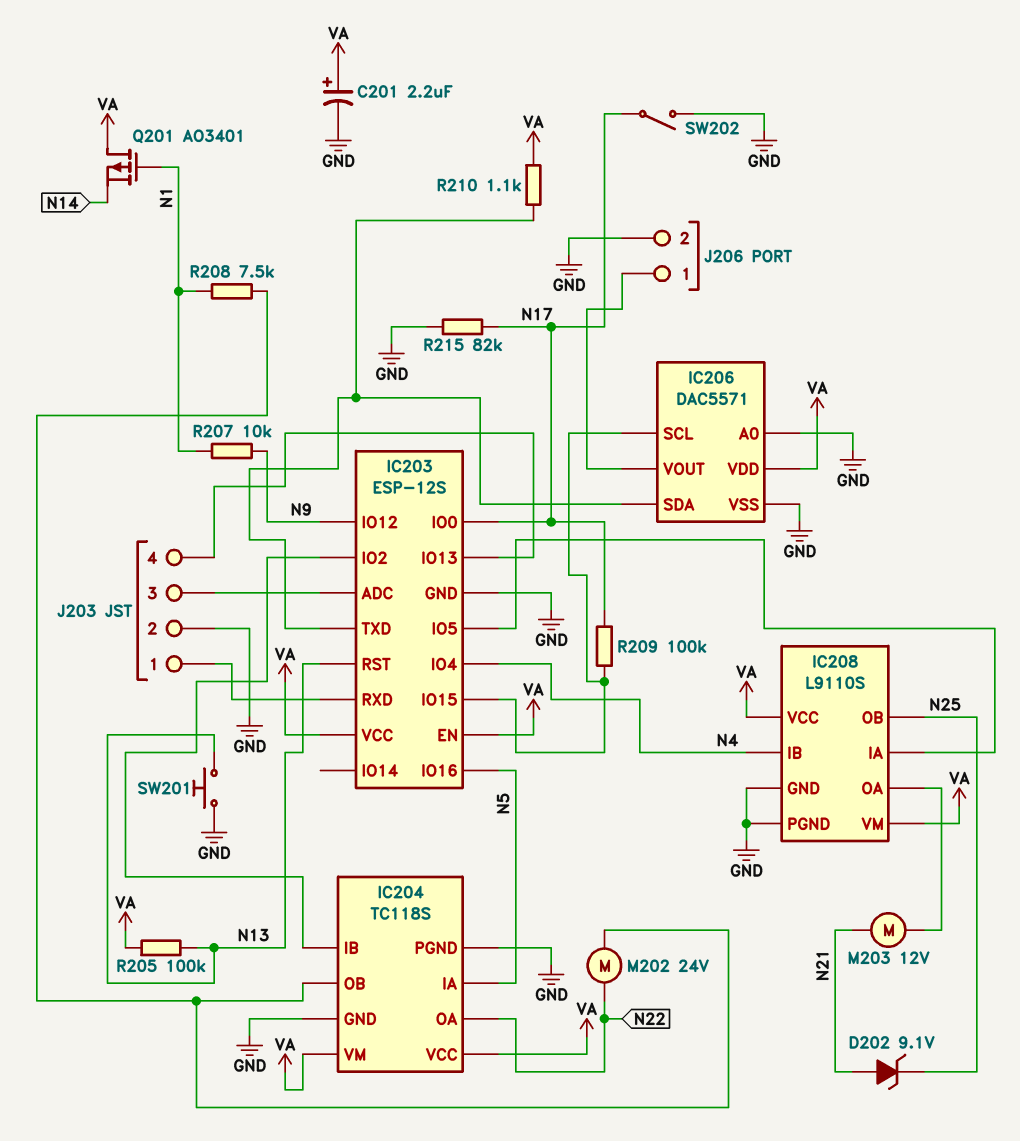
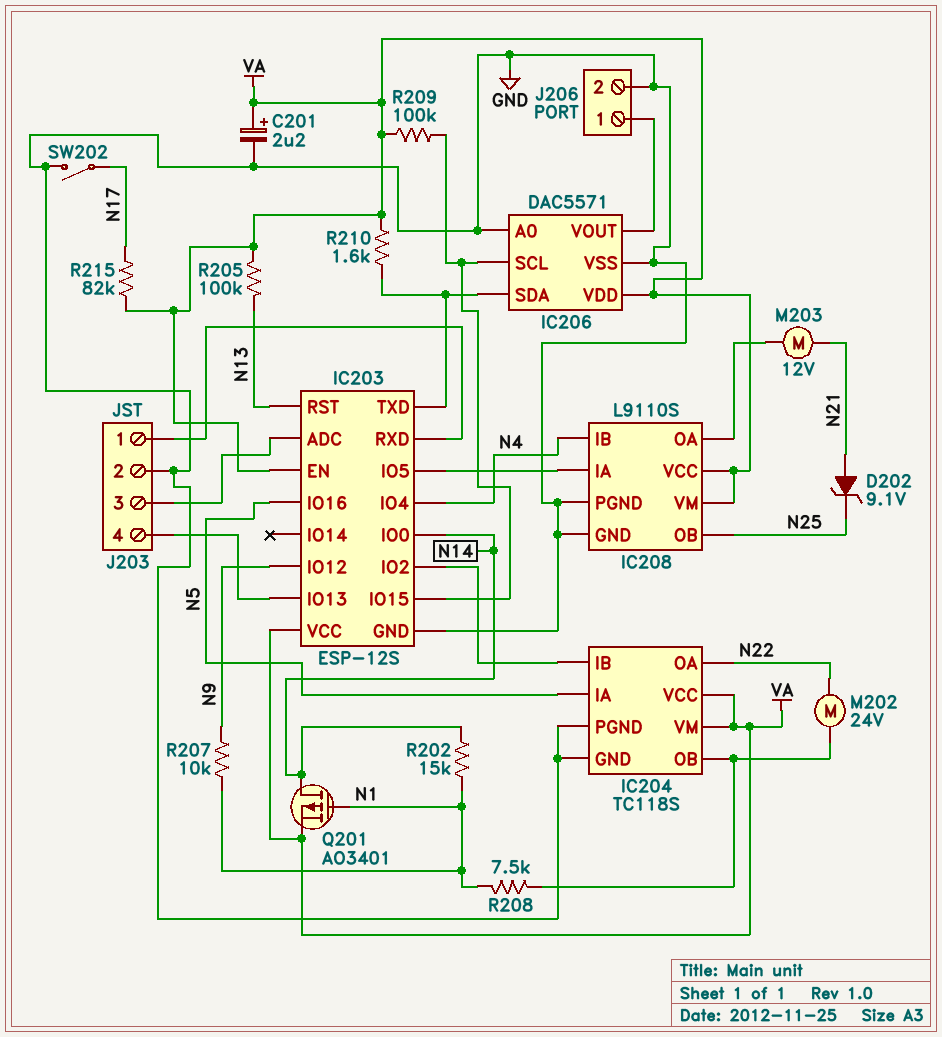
IC203 pin IO0: N17 -> N14
Q201: PMOS AO3401 (G N1, D VA, S N14) -> PMOS AO3401 (G N1, D N14, S VA)
R202: none -> 15k (N1, N14)
R209: 100k (IC203/IO15, N17) -> 100k (IC203/IO15, VA)
R210: 1.1k (IC203/TXD, VA) -> 1.6k (IC203/TXD, VA)
R215: 82k (GND, N17) -> 82k (N17, VA)
SW201: button (GND, N13) -> none

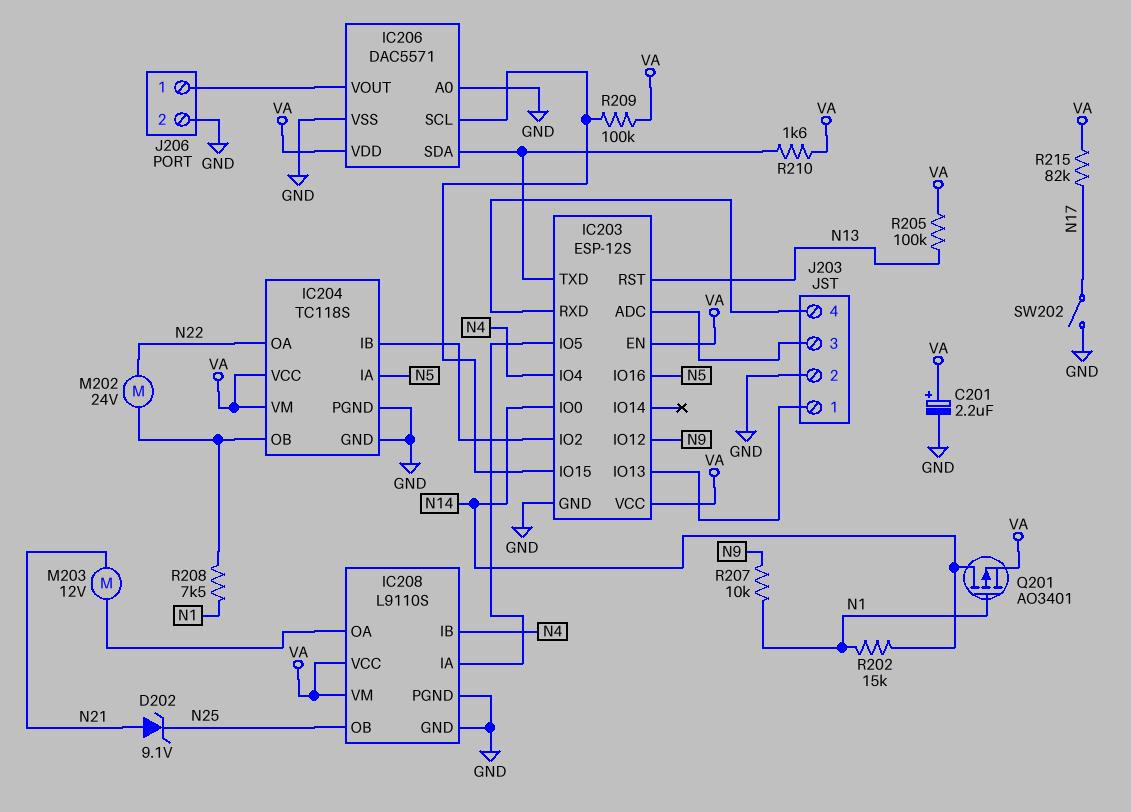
J203 pin 1: IC203/RXD -> IC203/IO13
J203 pin 4: IC203/IO13 -> IC203/RXD

